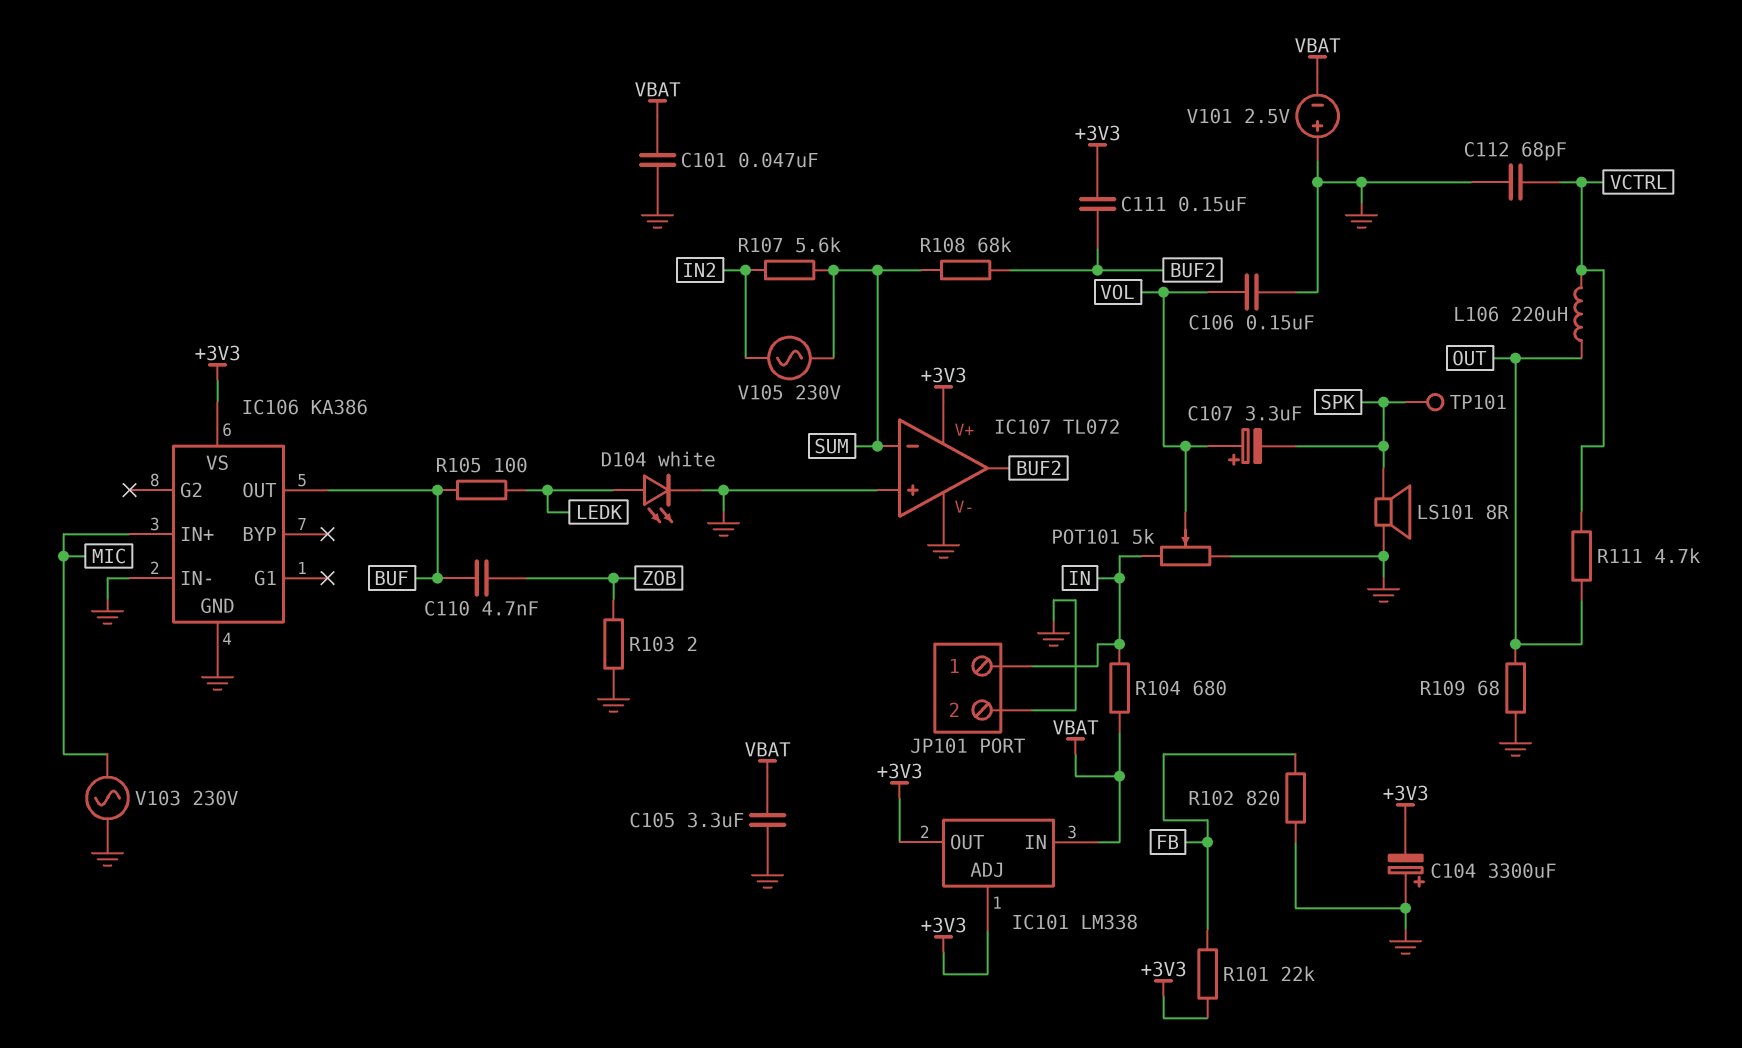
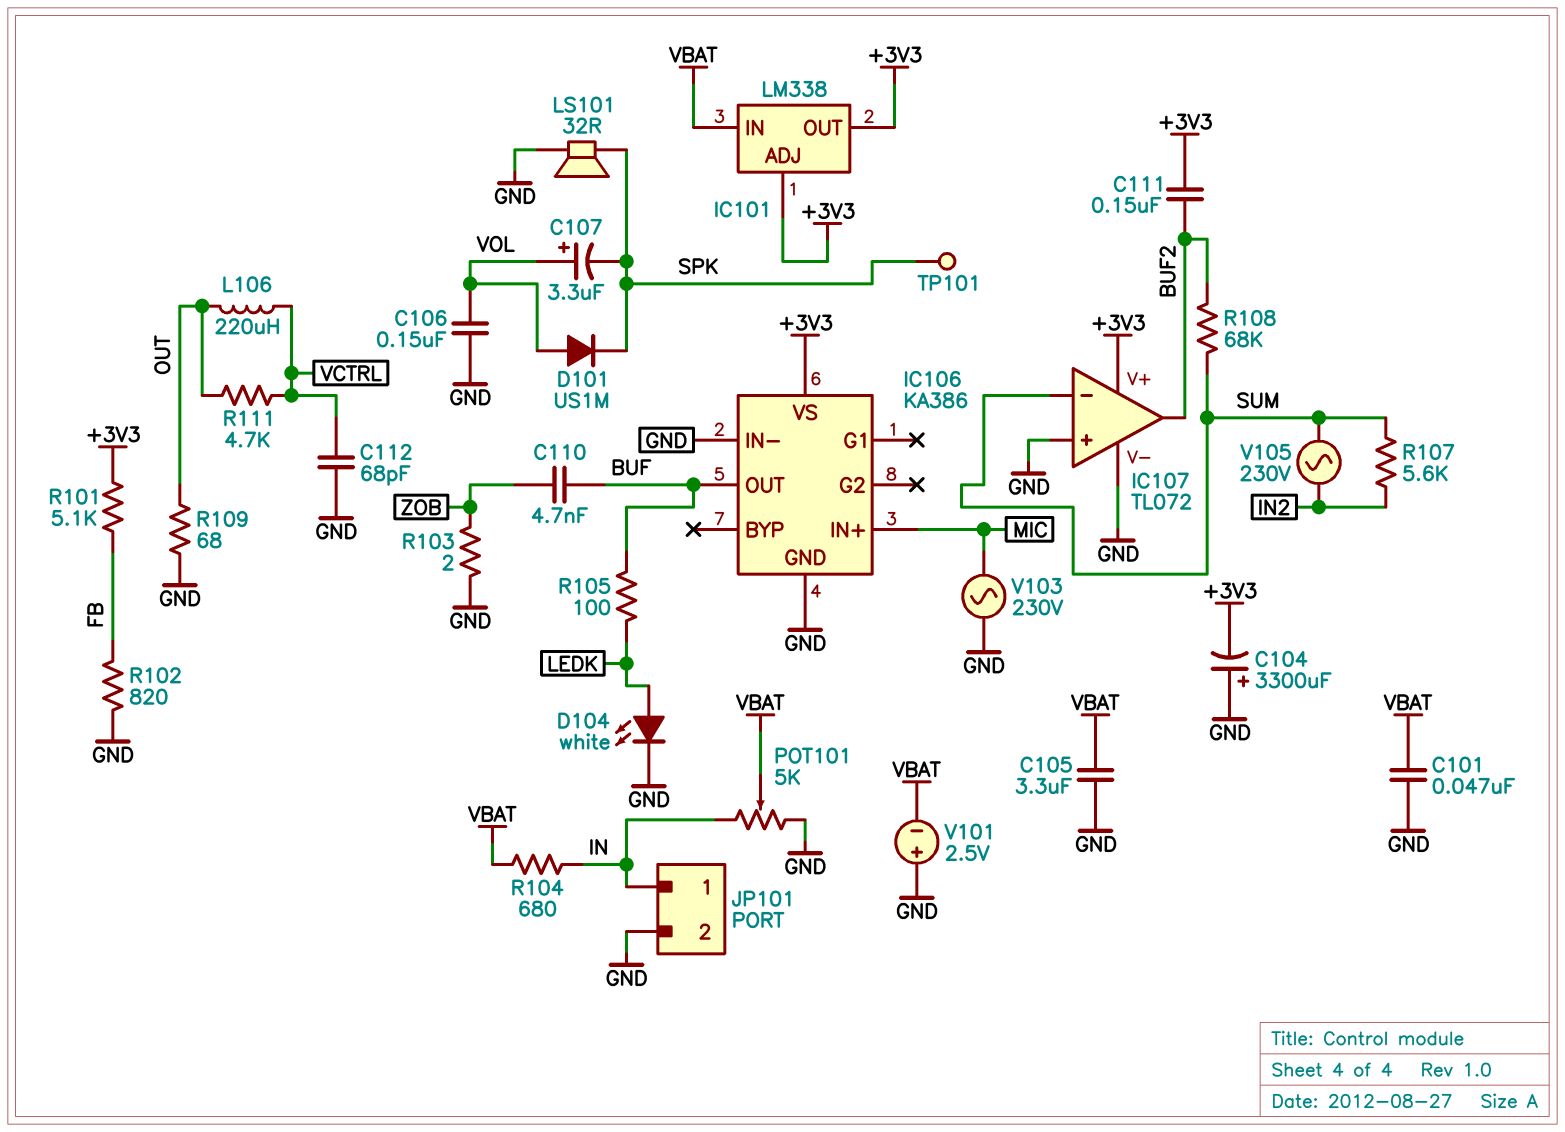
D101: none -> diode US1M (A VOL, K SPK)
LS101: speaker 8R (GND, SPK) -> speaker 32R (GND, SPK)
POT101: 5k (GND, IN, wiper VOL) -> 5k (GND, IN, wiper VBAT)
R101: 22k (+3V3, FB) -> 5.1k (+3V3, FB)

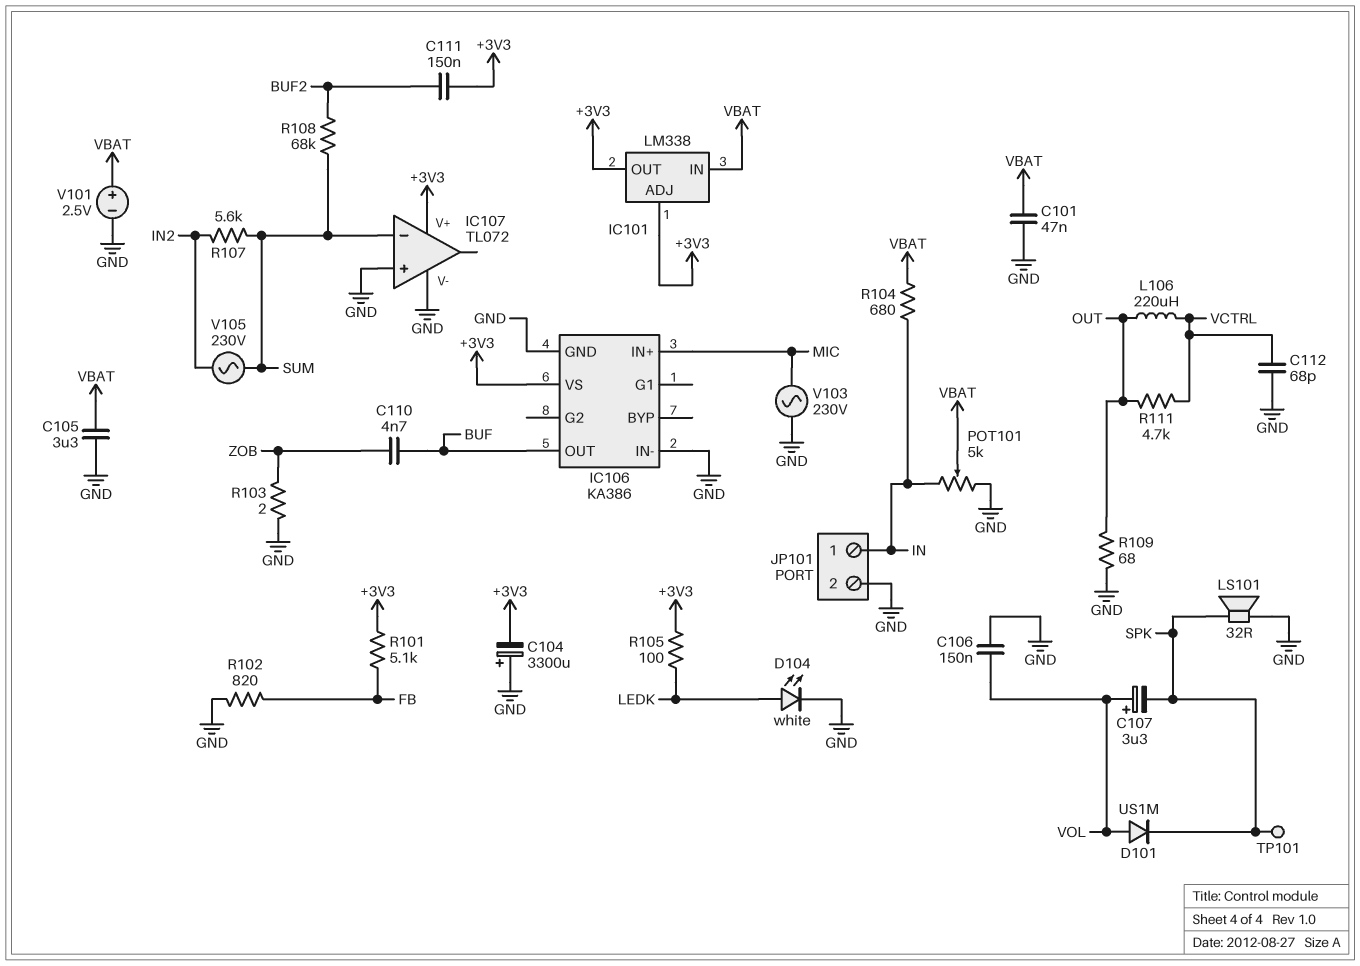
IC107 pin out: BUF2 -> none
R105: 100 (BUF, LEDK) -> 100 (+3V3, LEDK)
V101: 2.5V (plus GND, minus VBAT) -> 2.5V (plus VBAT, minus GND)

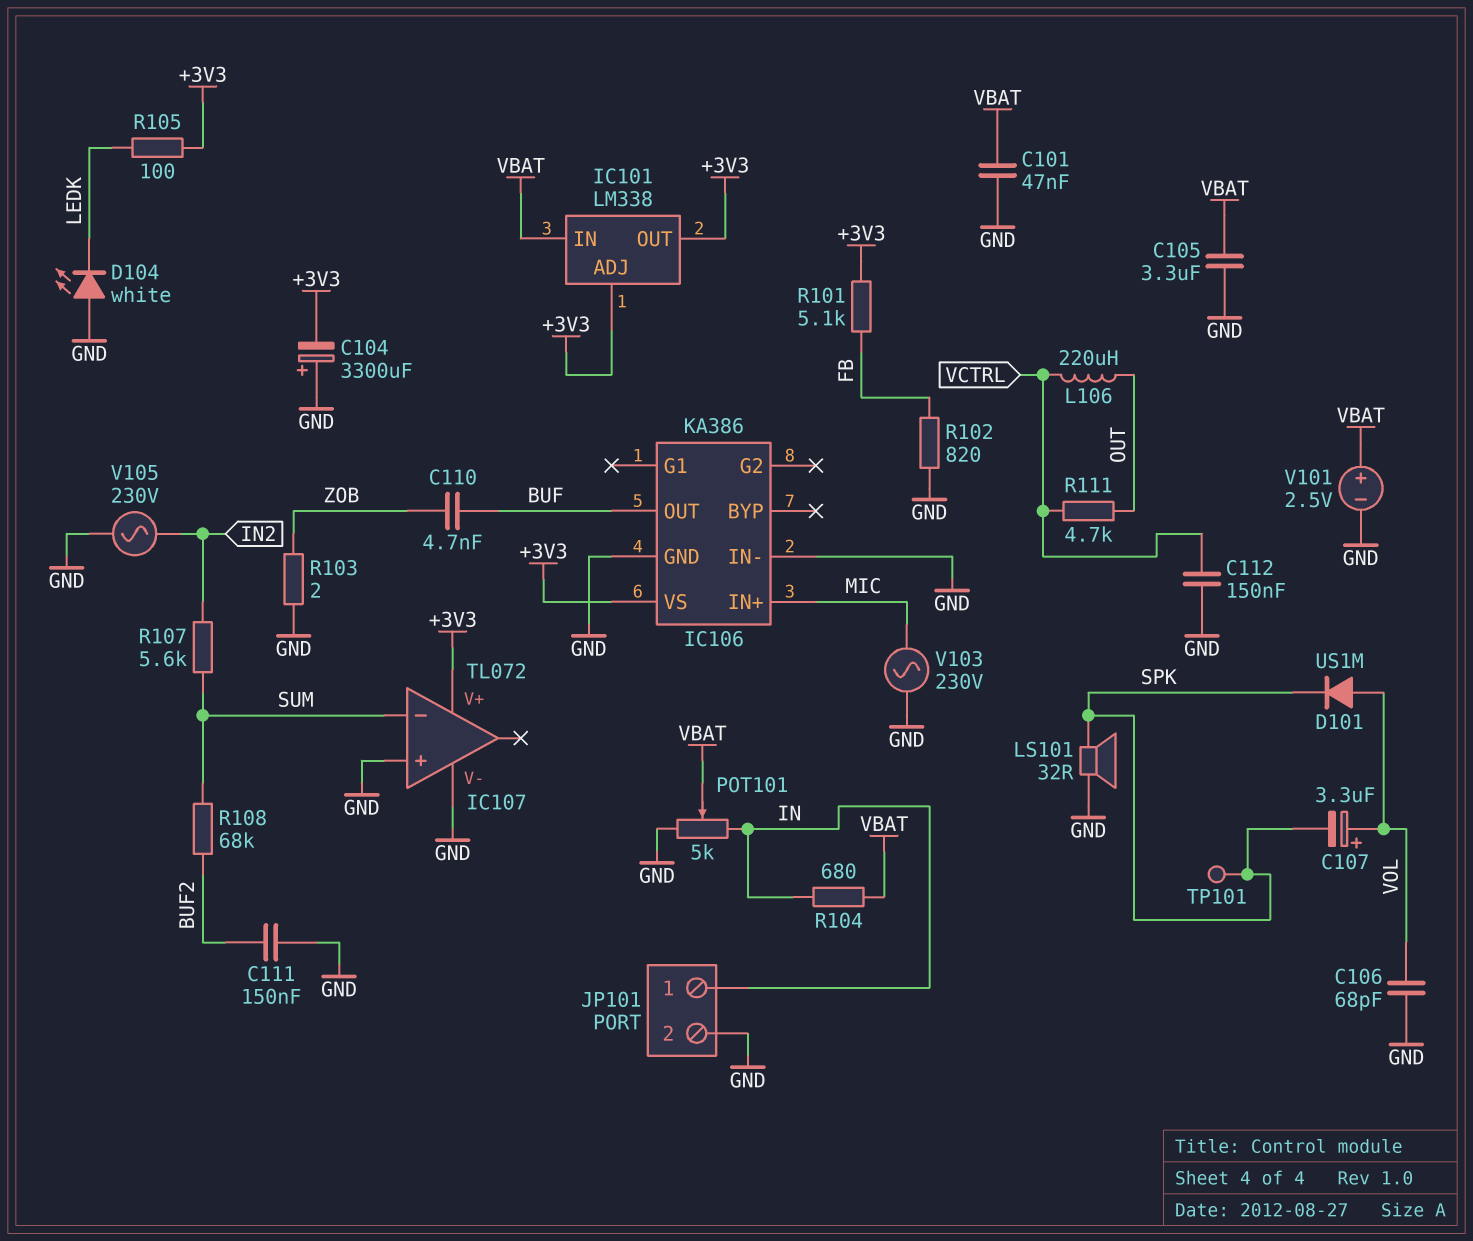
C106: 150nF (GND, VOL) -> 68pF (GND, VOL)
C111: 150nF (+3V3, BUF2) -> 150nF (BUF2, GND)
C112: 68pF (GND, VCTRL) -> 150nF (GND, VCTRL)
D104: LED white (A LEDK, K GND) -> LED white (A GND, K LEDK)
R109: 68 (GND, OUT) -> none
V105: AC 230V (IN2, SUM) -> AC 230V (GND, IN2)

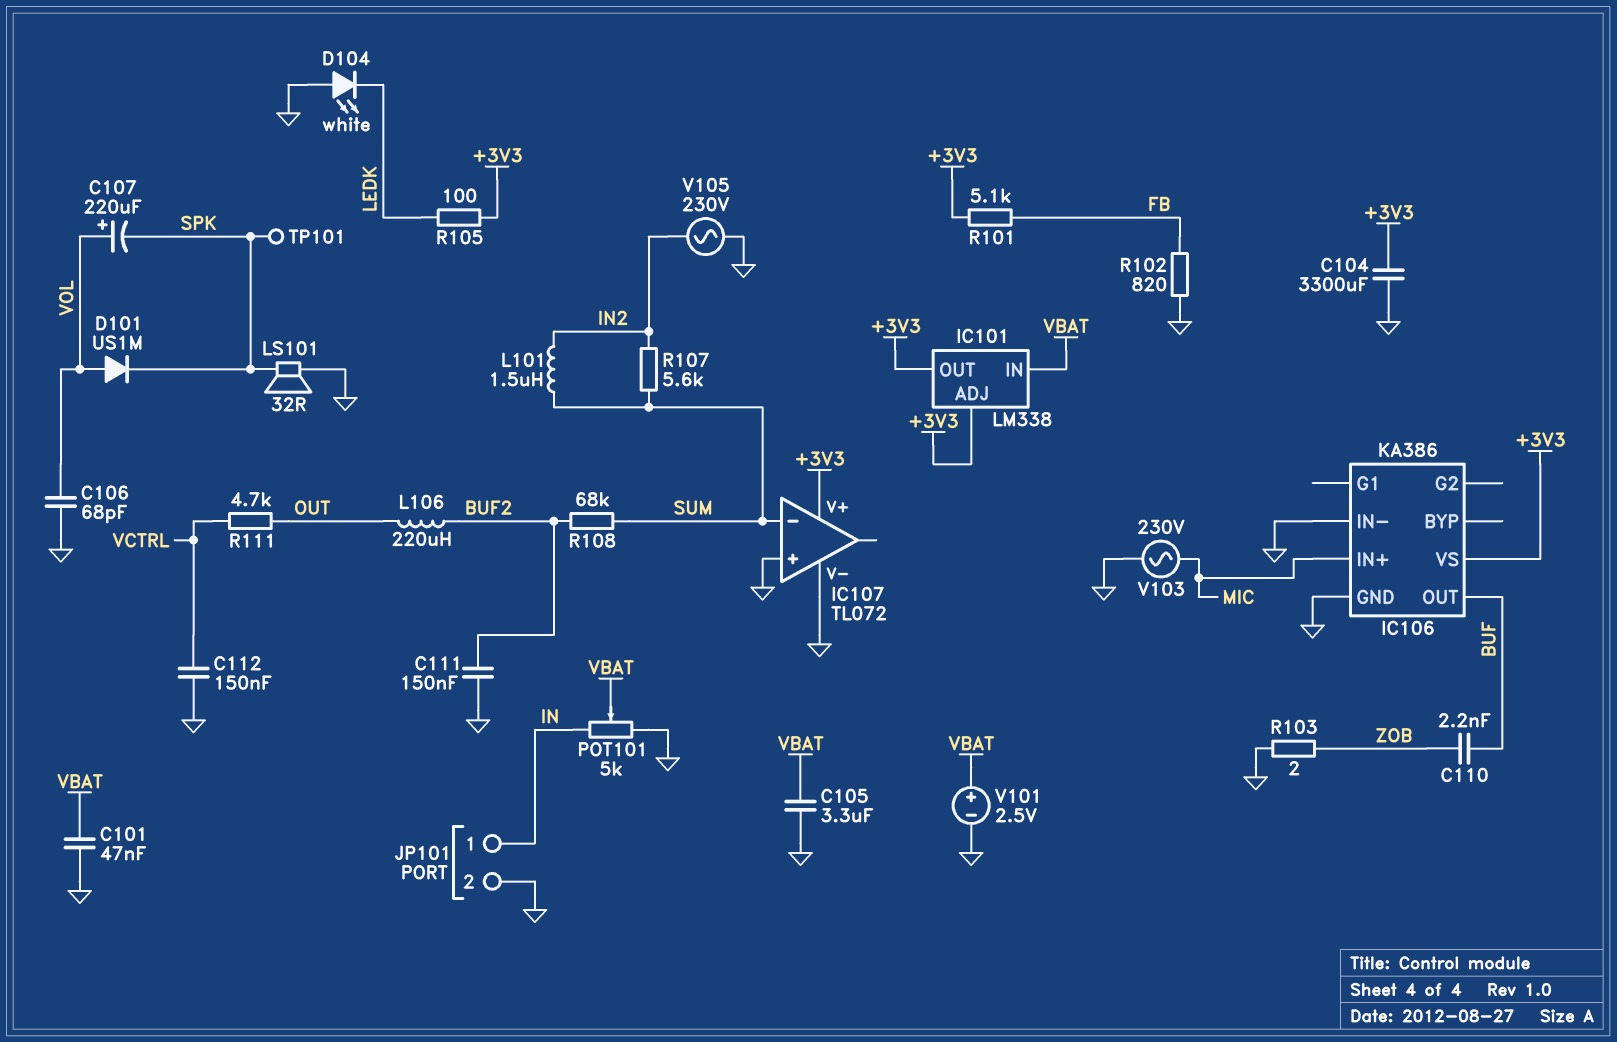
C104: 3300uF (plus GND, minus +3V3) -> 3300uF (+3V3, GND)
C107: 3.3uF (plus VOL, minus SPK) -> 220uF (plus VOL, minus SPK)
C110: 4.7nF (BUF, ZOB) -> 2.2nF (BUF, ZOB)
L101: none -> 1.5uH (IN2, SUM)
L106: 220uH (OUT, VCTRL) -> 220uH (BUF2, OUT)
R104: 680 (IN, VBAT) -> none

